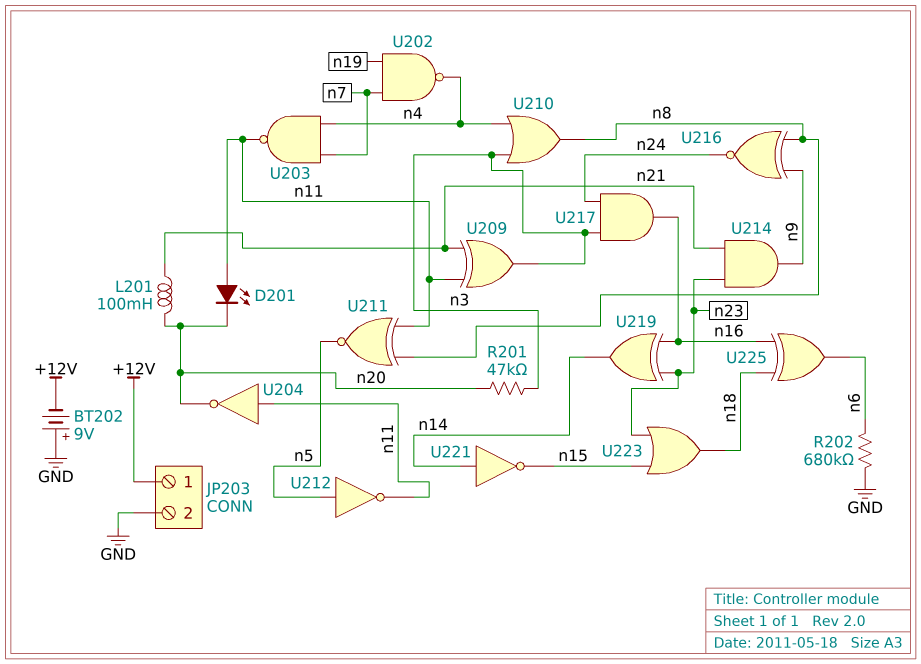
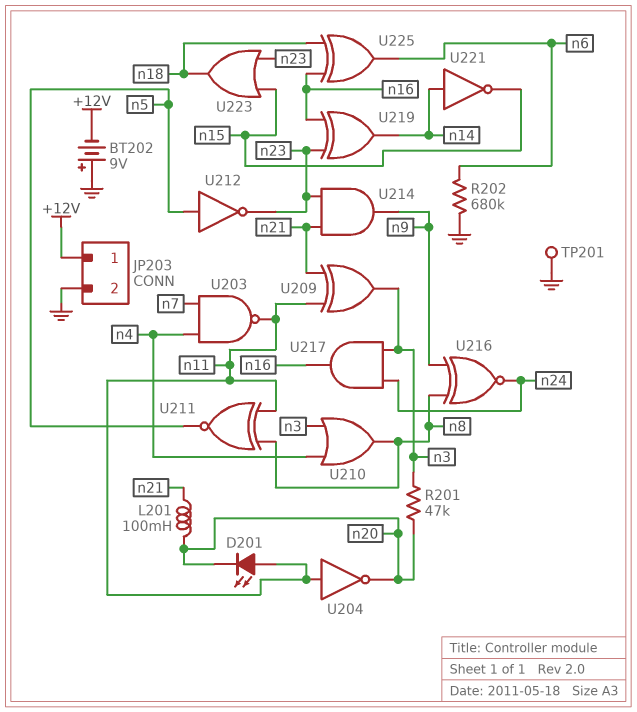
TP201: none -> test point (GND)
U202: NAND (in n7, in n19, out n4) -> none
U212: NOT (in n5, out n11) -> NOT (in n5, out n23)

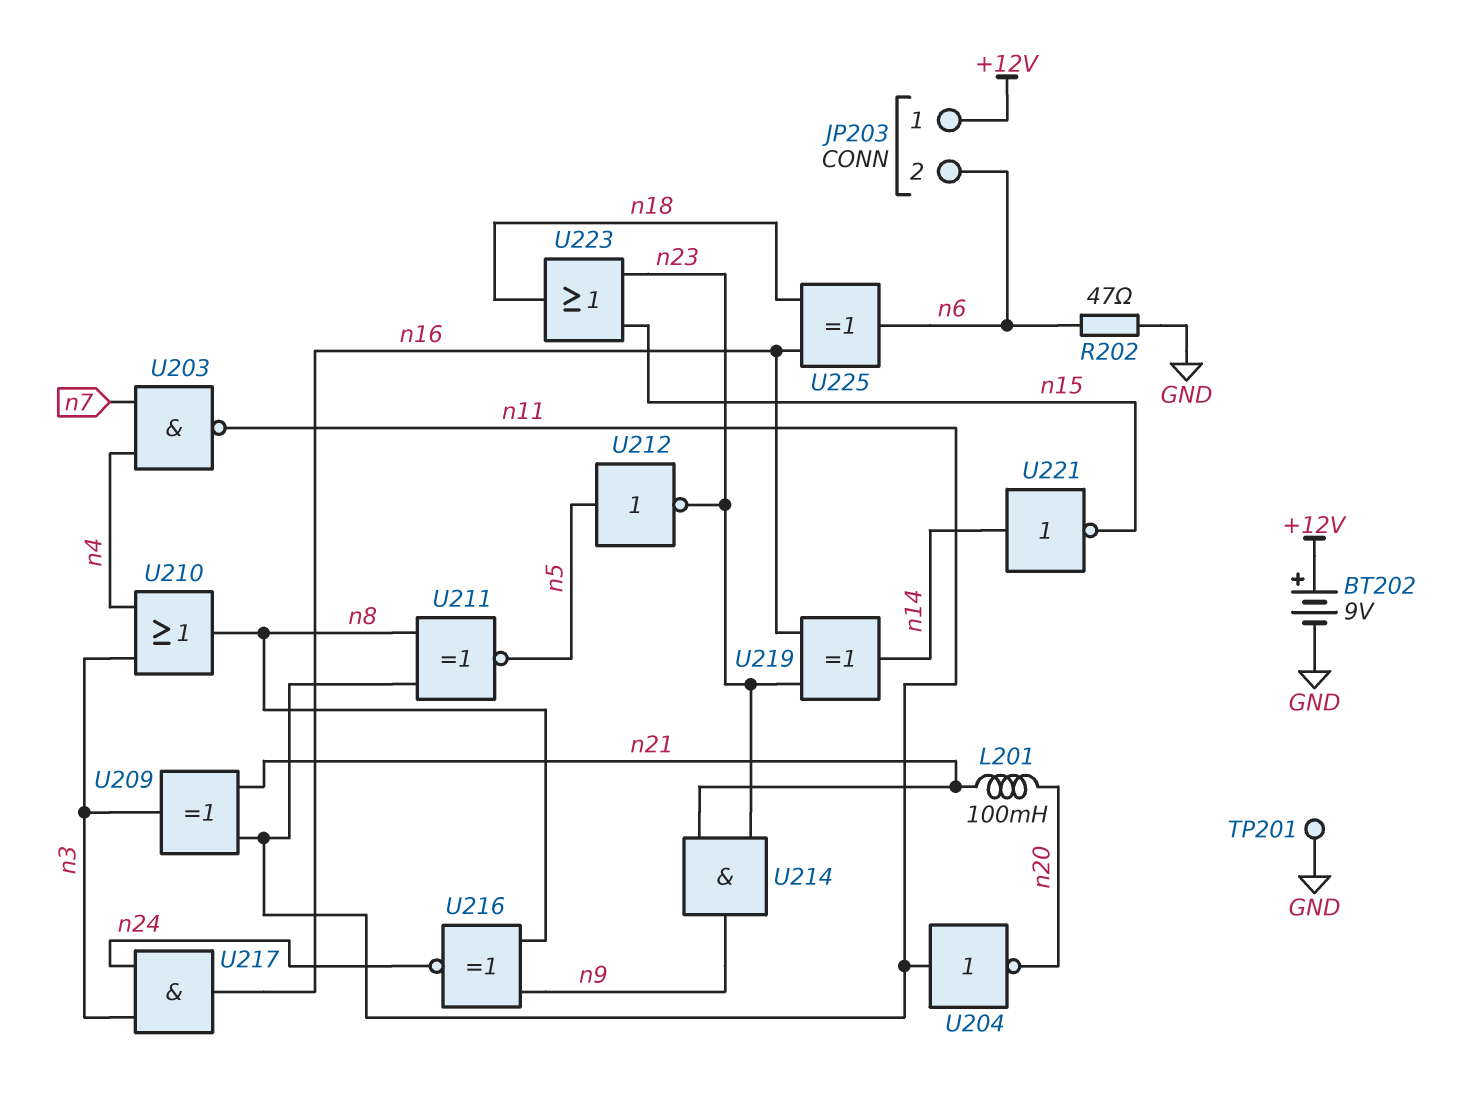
BT202: 9V (plus GND, minus +12V) -> 9V (plus +12V, minus GND)
D201: LED (A n11, K n20) -> none
JP203 pin 2: GND -> n6
R201: 47k (n3, n20) -> none
R202: 680k (GND, n6) -> 47 (GND, n6)

